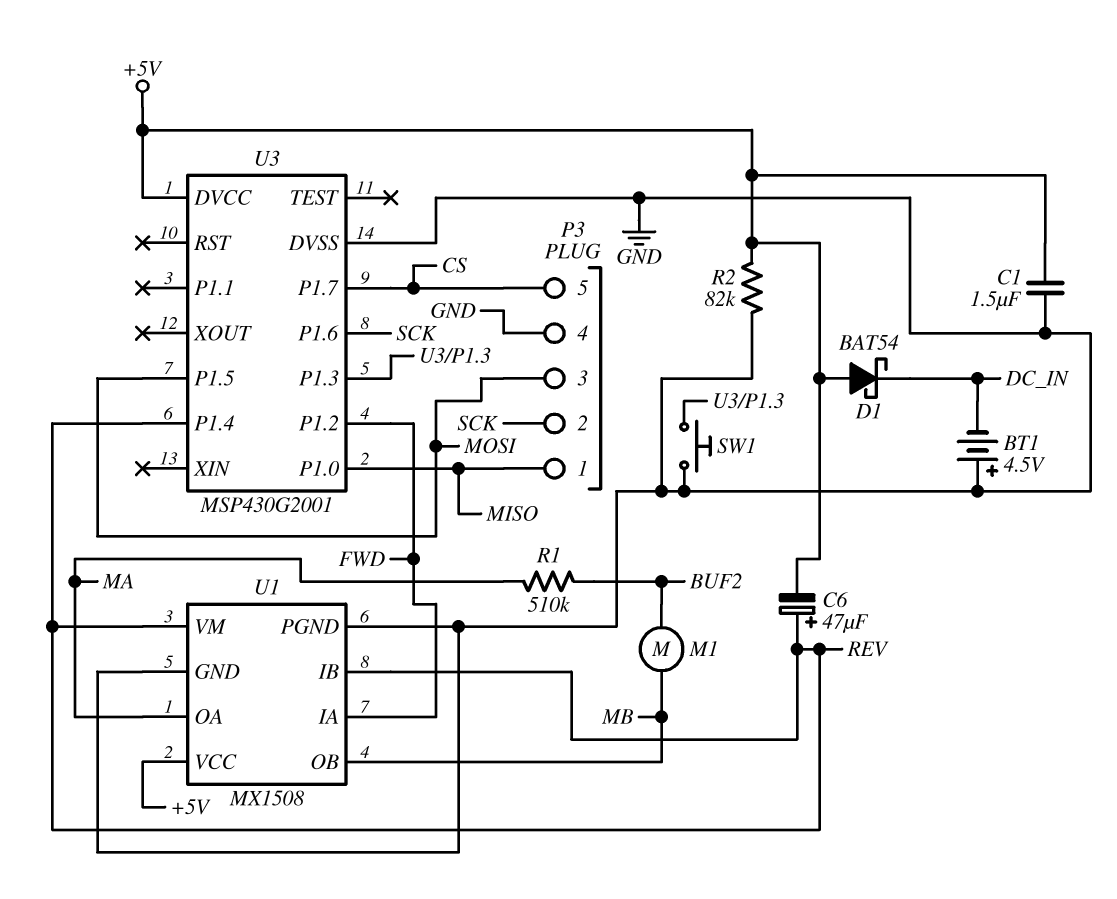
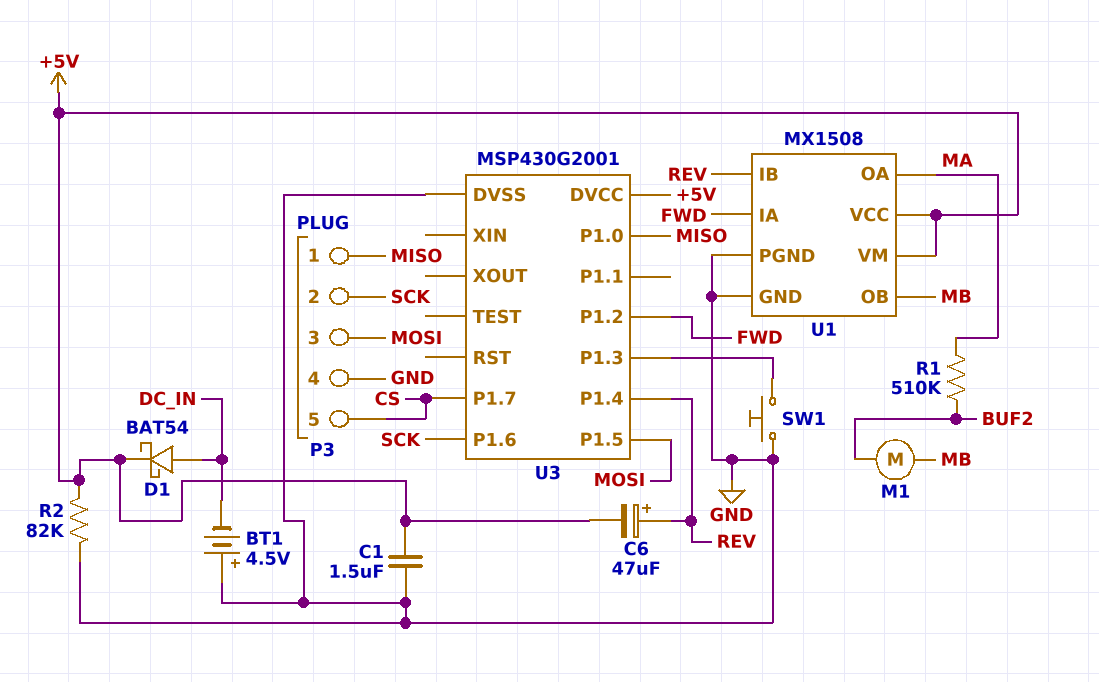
D1: schottky BAT54 (A +5V, K DC_IN) -> schottky BAT54 (A DC_IN, K +5V)
U1 pin VM: REV -> +5V

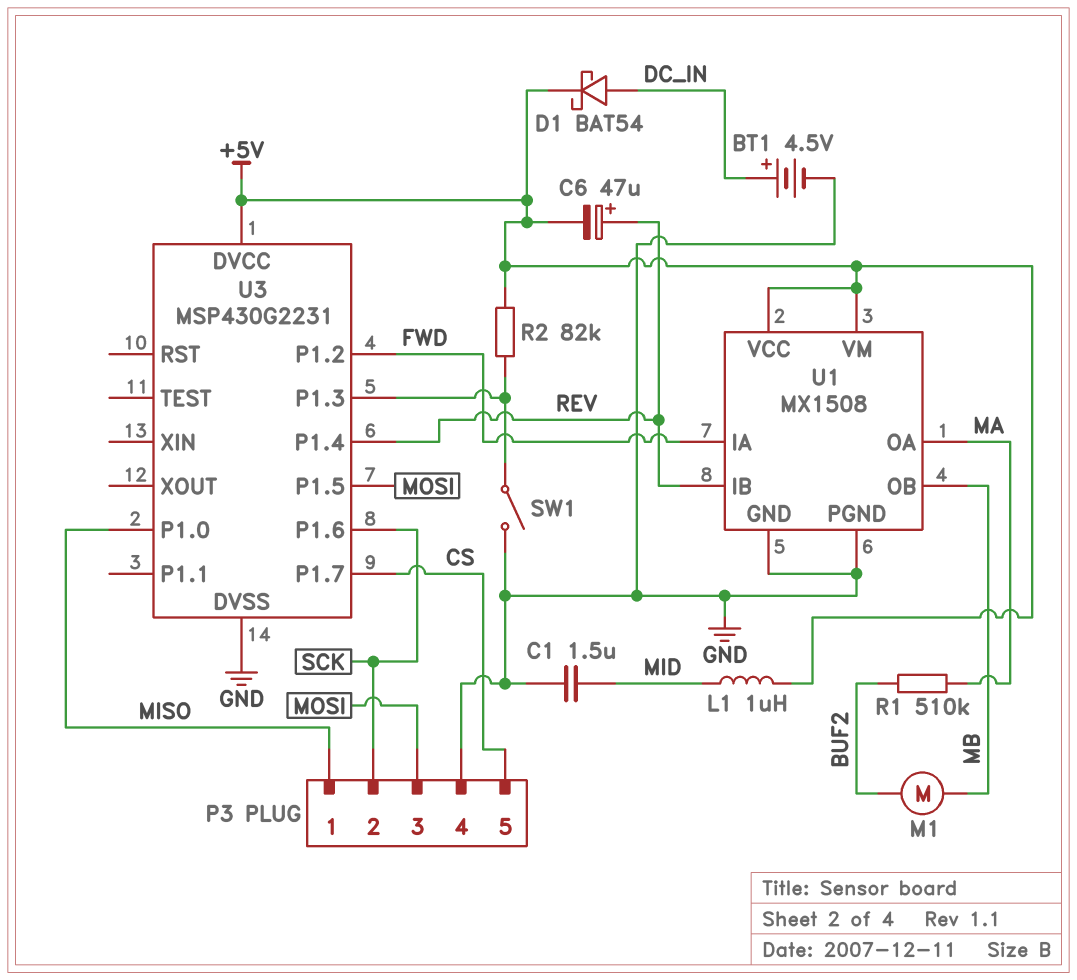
BT1: 4.5V (plus GND, minus DC_IN) -> 4.5V (plus DC_IN, minus GND)
C1: 1.5uF (+5V, GND) -> 1.5uF (GND, MID)
L1: none -> 1uH (+5V, MID)
R2: 82k (+5V, GND) -> 82k (+5V, U3/P1.3)
SW1: button (GND, U3/P1.3) -> switch (GND, U3/P1.3)
U3: MSP430G2001 -> MSP430G2231

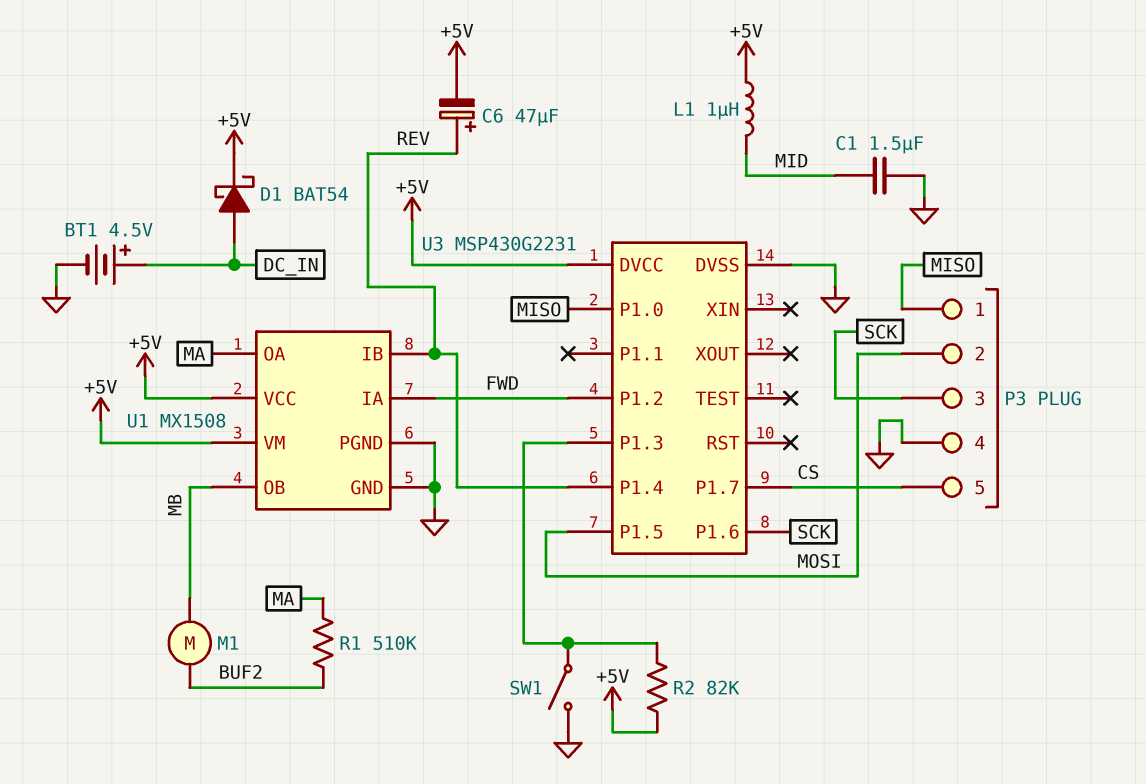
P3 pin 2: SCK -> MOSI
P3 pin 3: MOSI -> SCK

